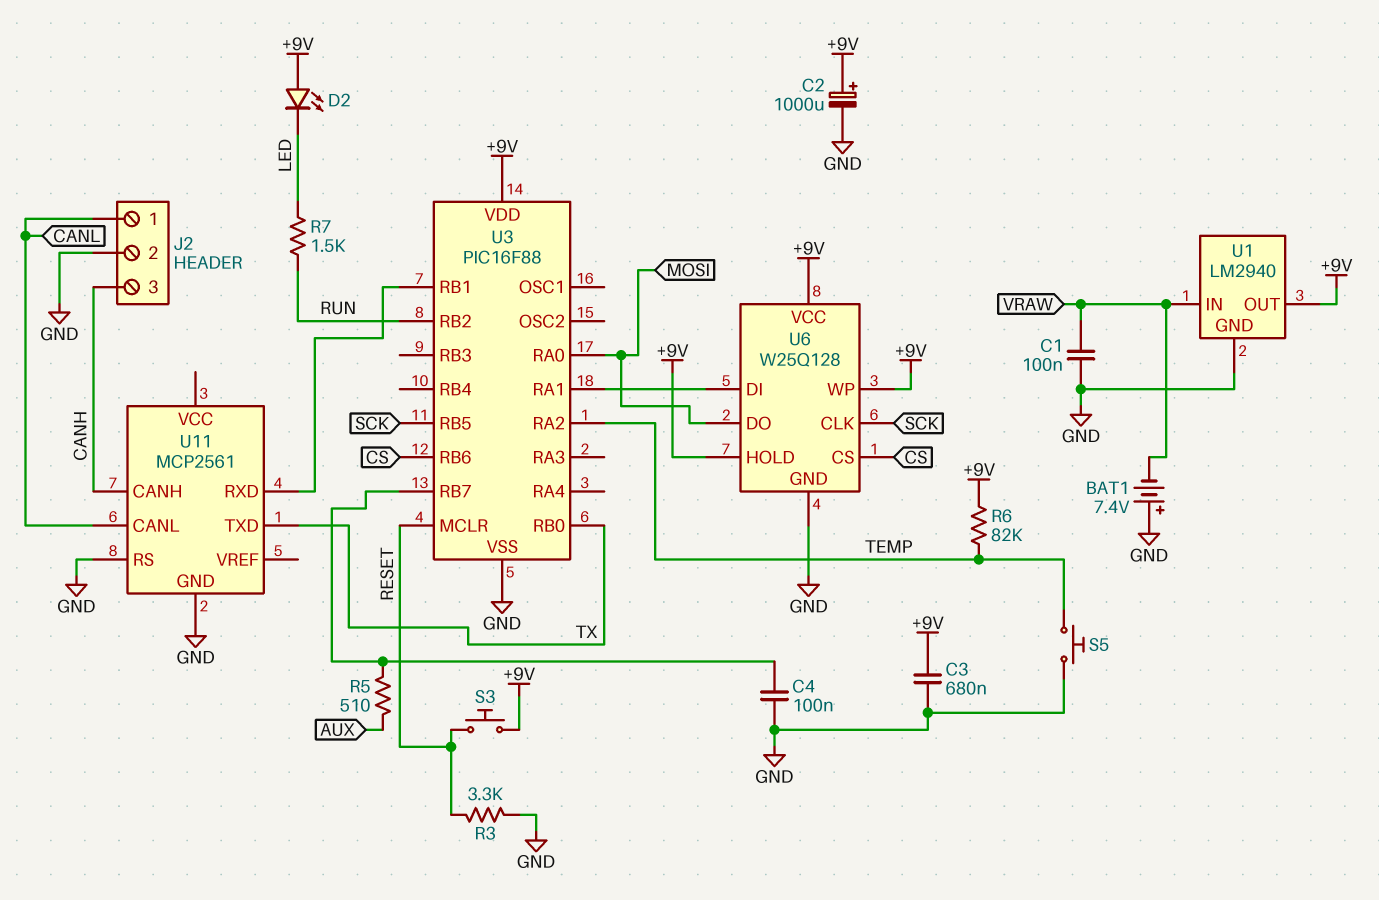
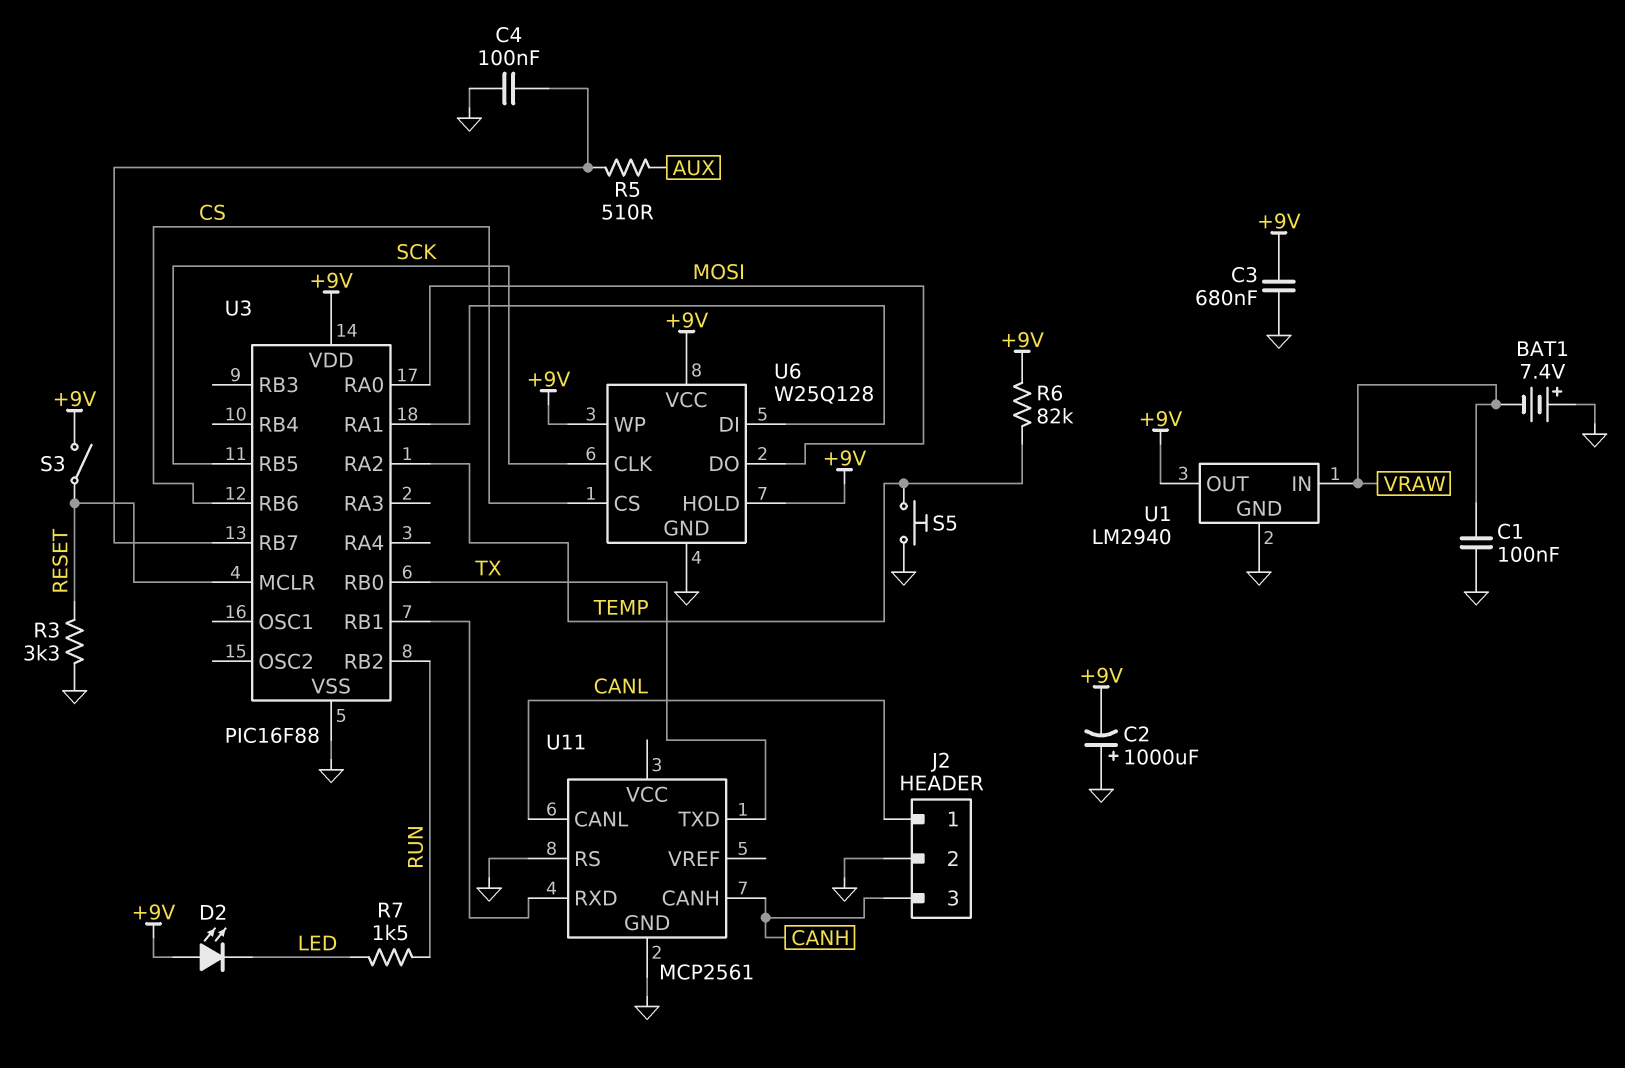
C2: 1000uF (plus +9V, minus GND) -> 1000uF (plus GND, minus +9V)
S3: button (+9V, RESET) -> switch (+9V, RESET)

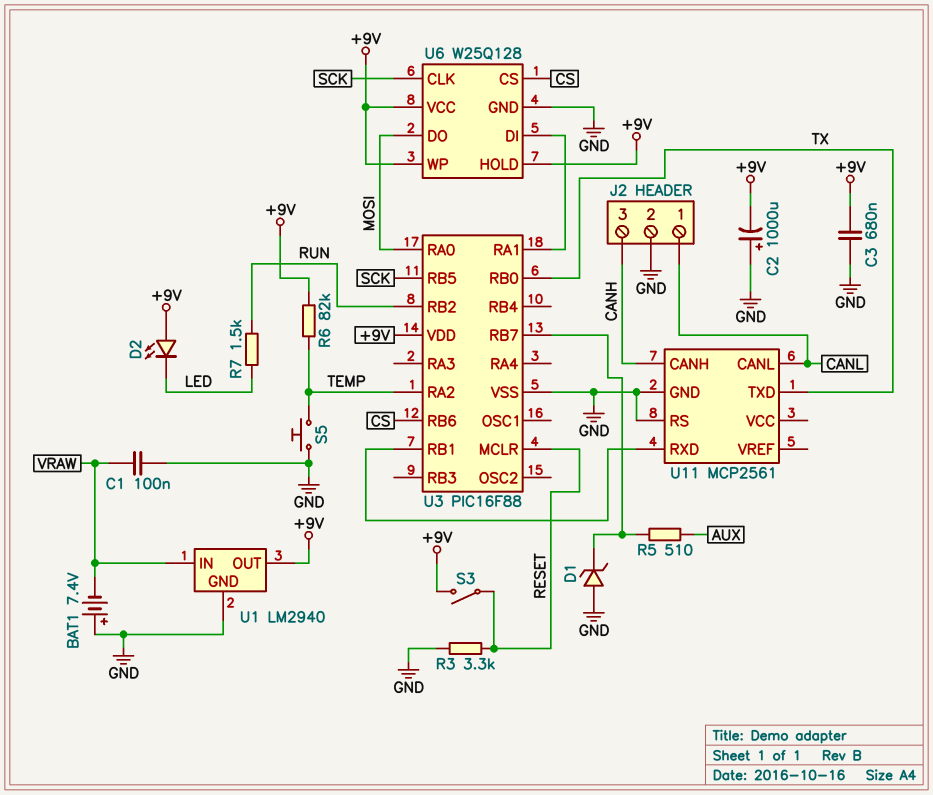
C4: 100nF (GND, U3/RB7) -> none
D1: none -> zener (A GND, K U3/RB7)

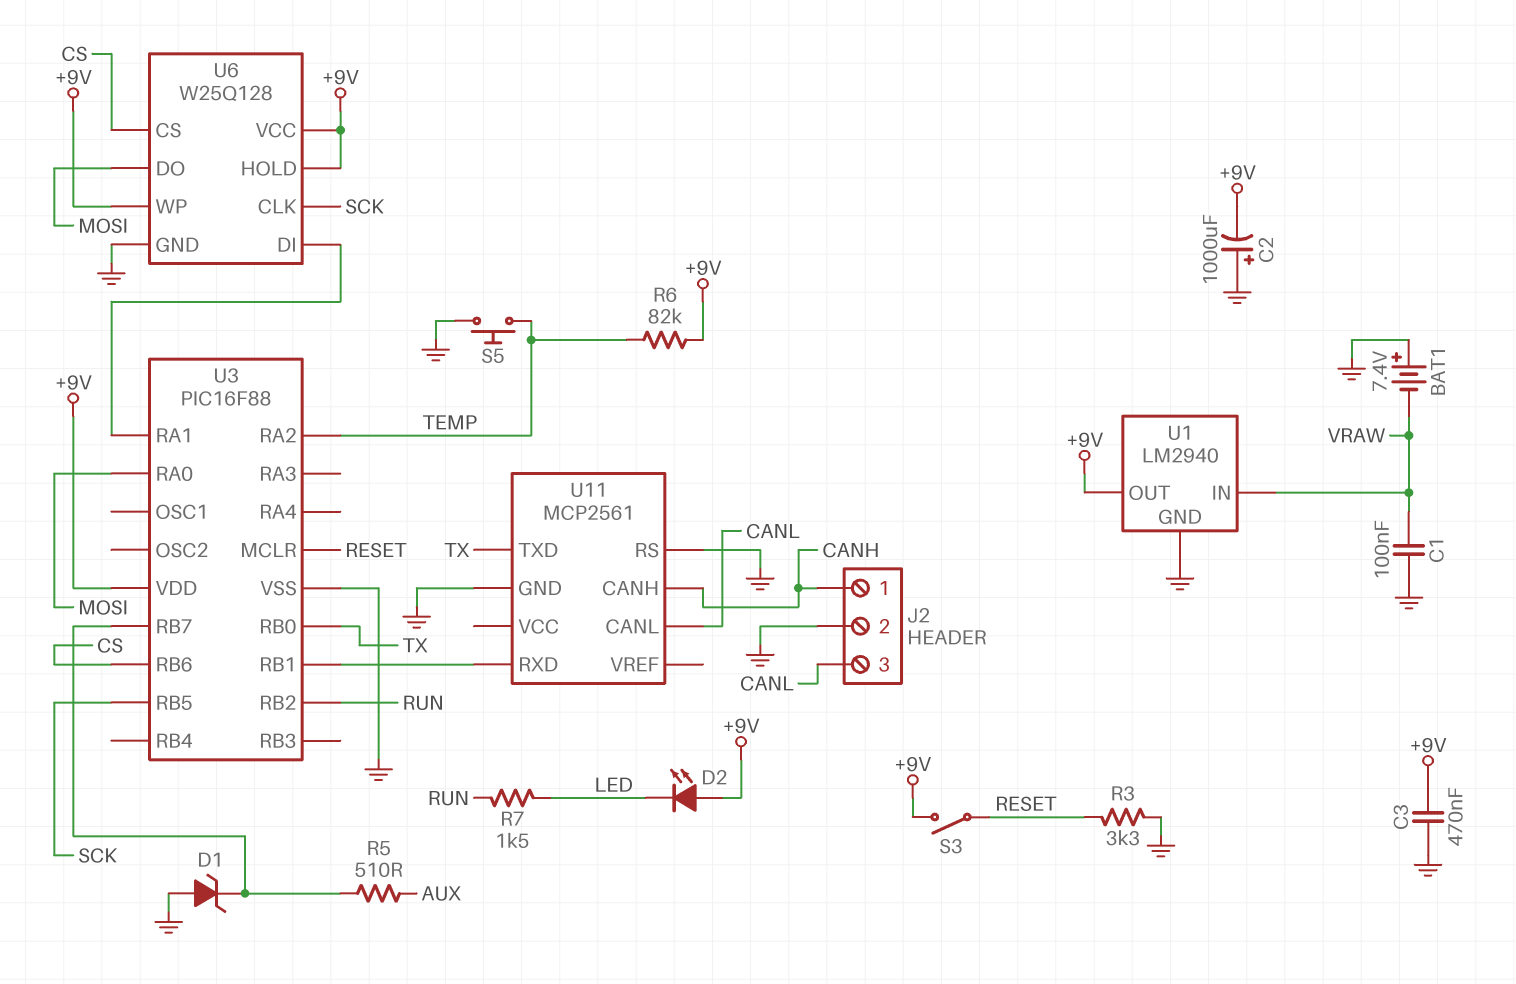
C3: 680nF (+9V, GND) -> 470nF (+9V, GND)
J2 pin 1: CANL -> CANH
J2 pin 3: CANH -> CANL

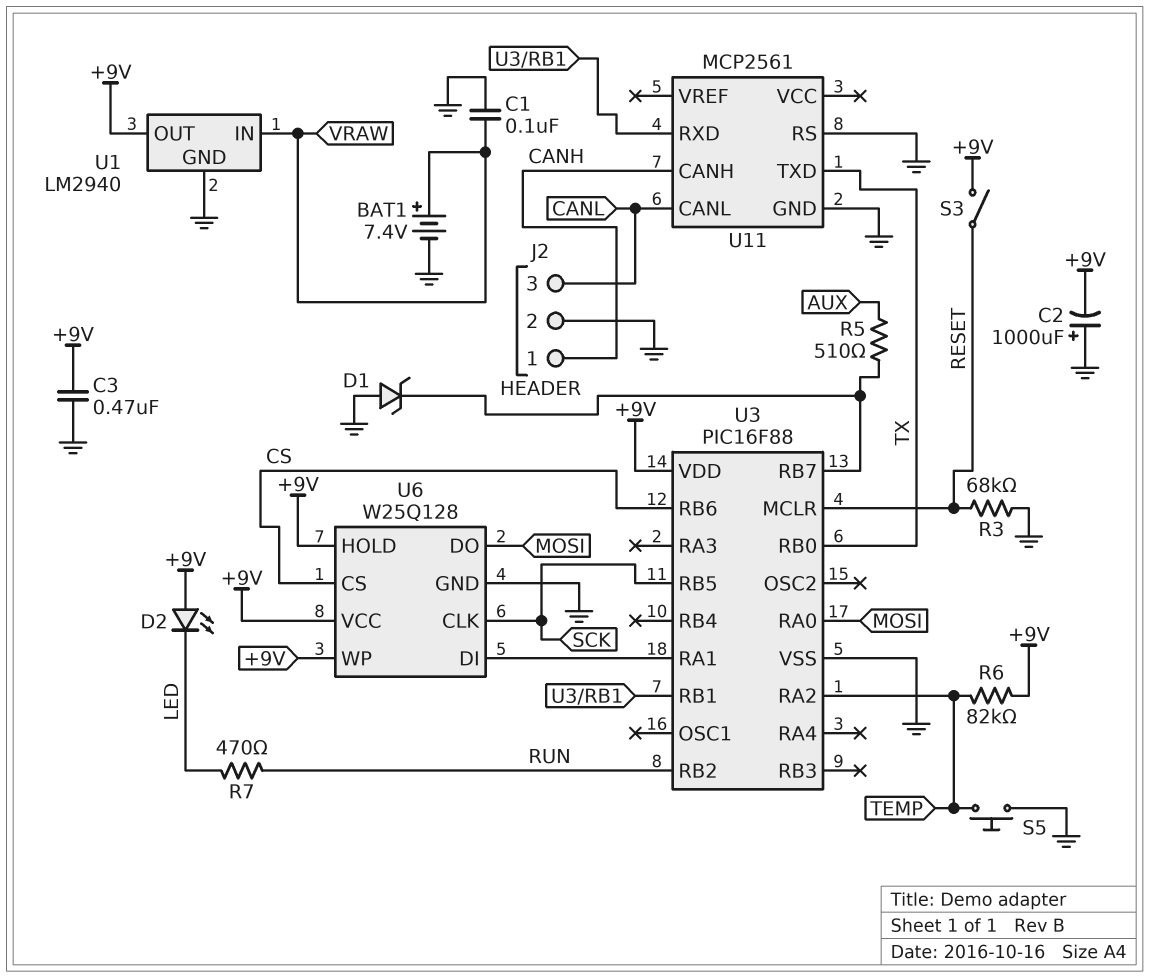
BAT1: 7.4V (plus GND, minus VRAW) -> 7.4V (plus VRAW, minus GND)
R3: 3.3k (GND, RESET) -> 68k (GND, RESET)
R7: 1.5k (LED, RUN) -> 470 (LED, RUN)

